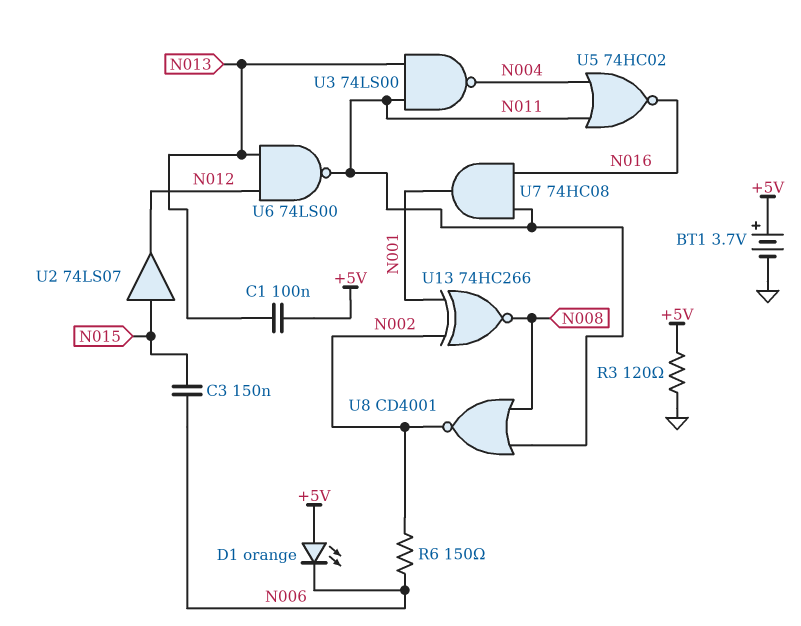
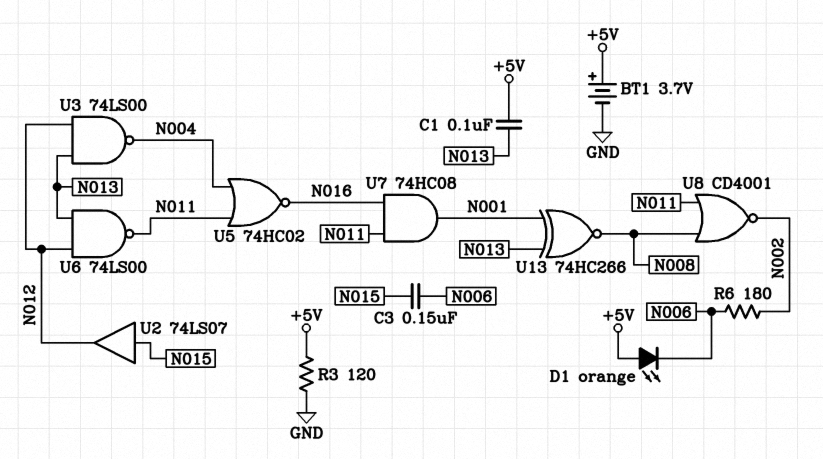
R6: 150 (N002, N006) -> 180 (N002, N006)
U3: NAND 74LS00 (in N011, in N013, out N004) -> NAND 74LS00 (in N012, in N013, out N004)
U13: XNOR 74HC266 (in N001, in N002, out N008) -> XNOR 74HC266 (in N001, in N013, out N008)

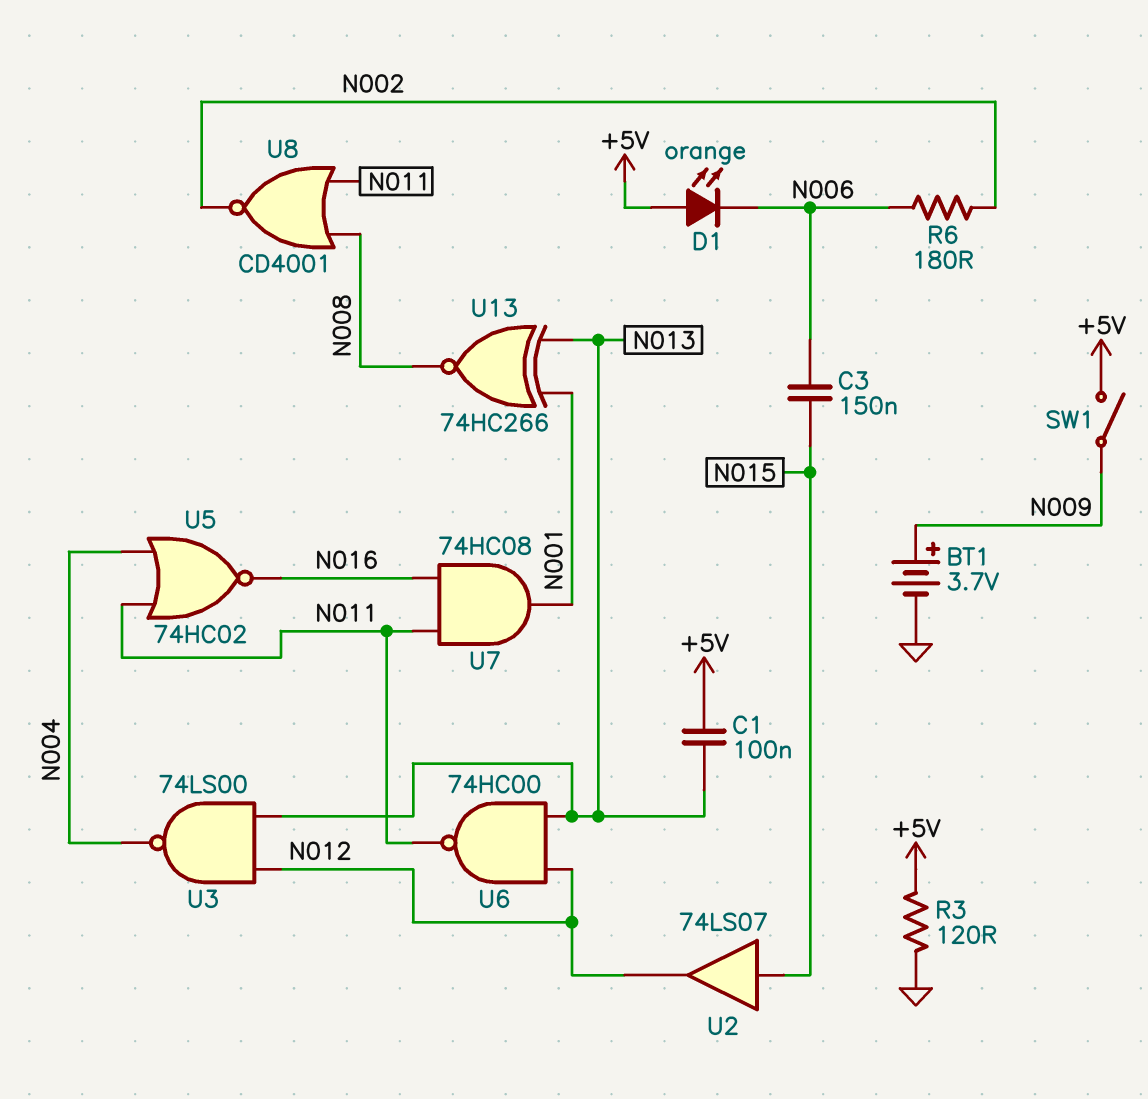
BT1: 3.7V (plus +5V, minus GND) -> 3.7V (plus N009, minus GND)
SW1: none -> switch (+5V, N009)
U6: NAND 74LS00 (in N012, in N013, out N011) -> NAND 74HC00 (in N012, in N013, out N011)

